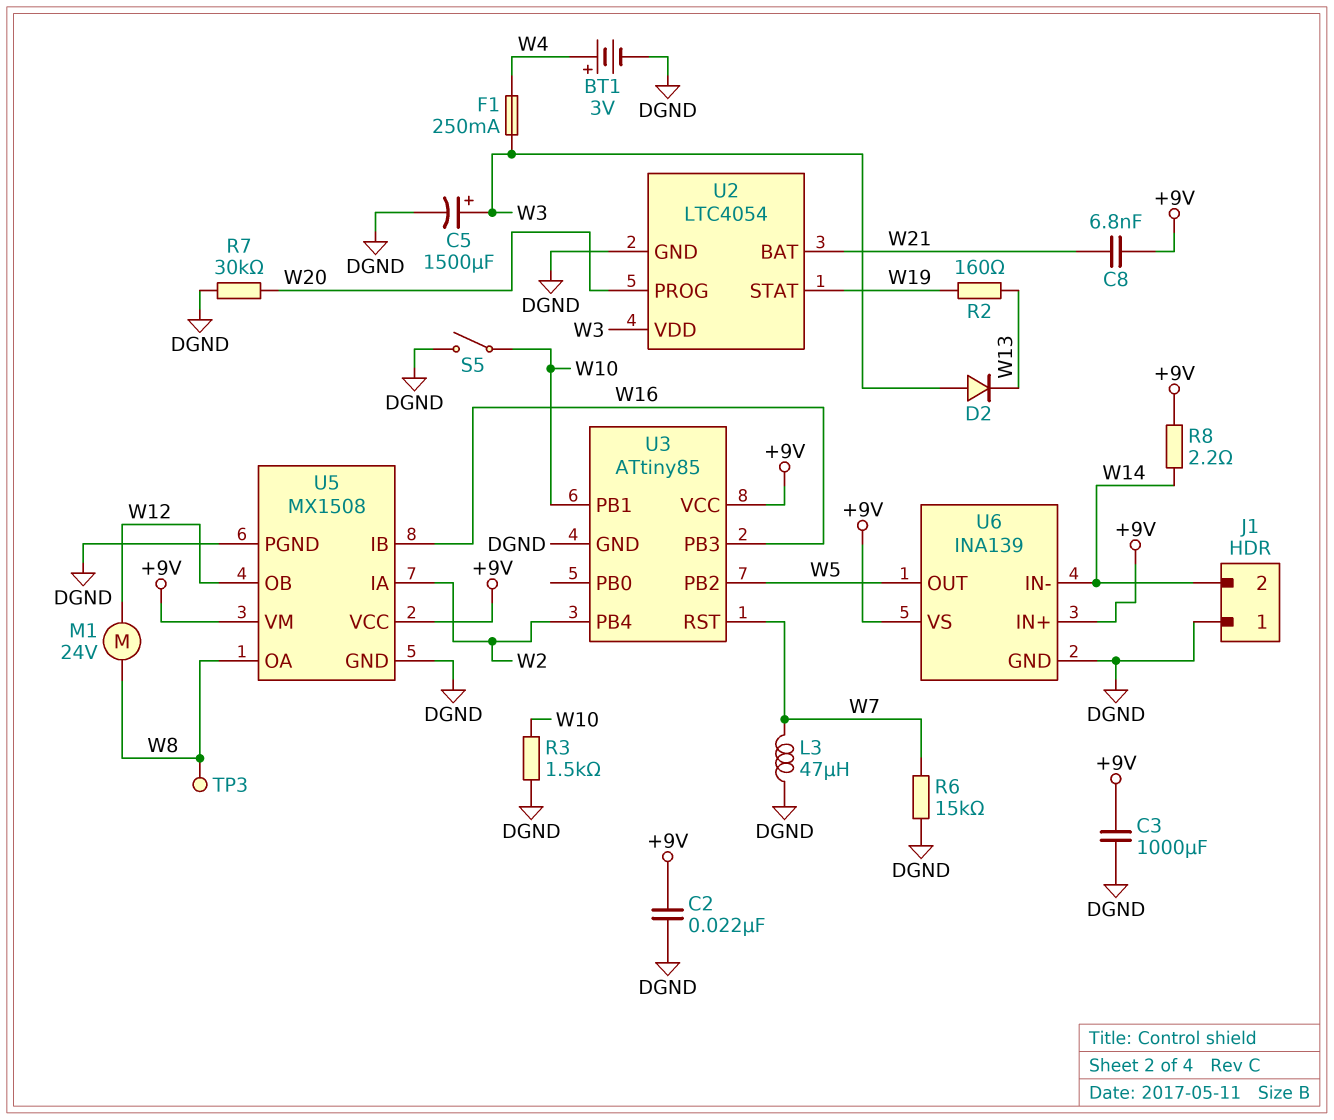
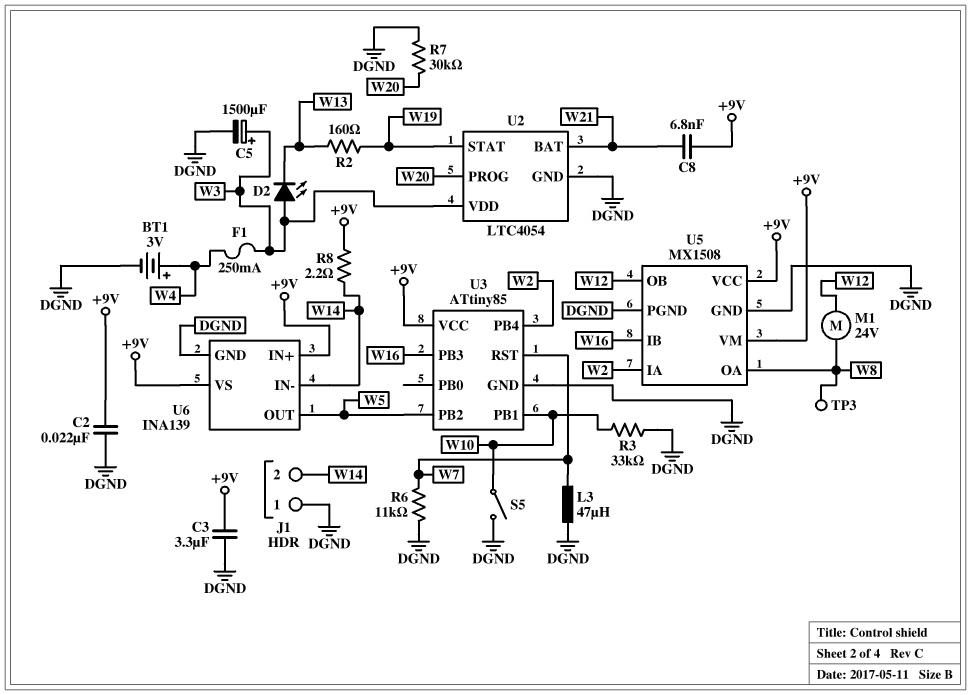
C3: 1000uF (+9V, DGND) -> 3.3uF (+9V, DGND)
D2: diode (A W3, K W13) -> LED (A W3, K W13)
R3: 1.5k (DGND, W10) -> 33k (DGND, W10)
R6: 15k (DGND, W7) -> 11k (DGND, W7)

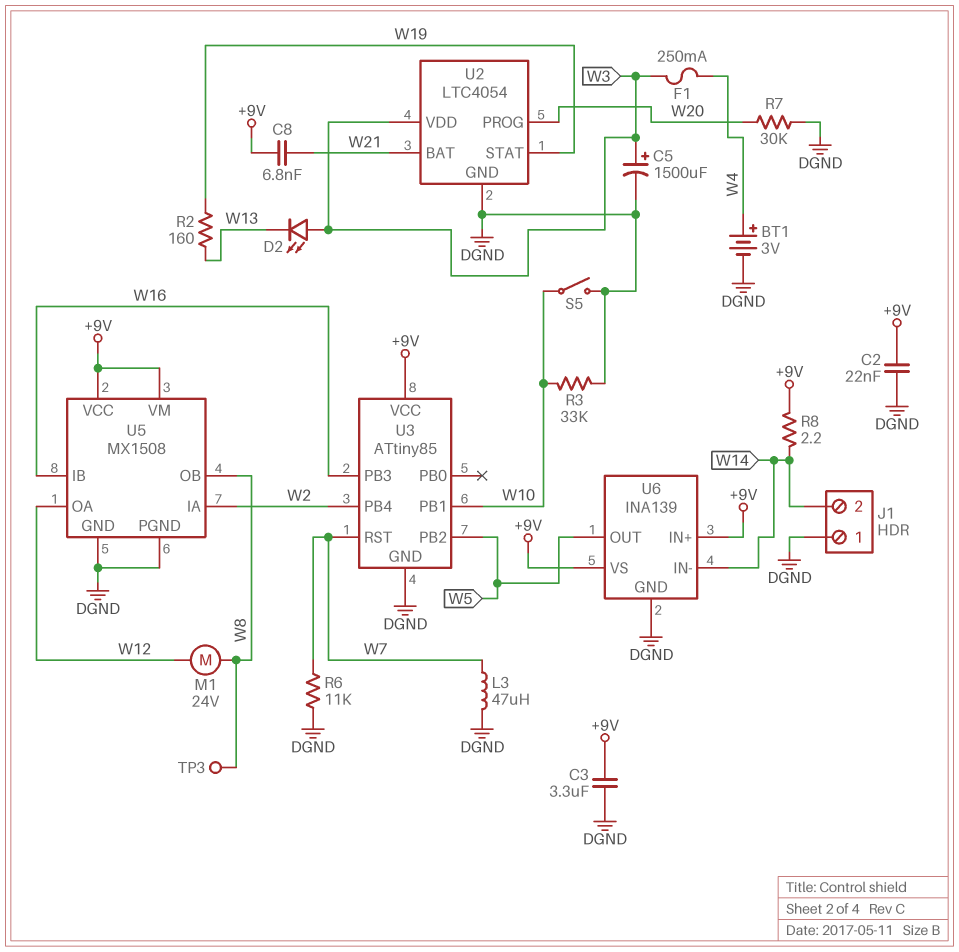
U5 pin OA: W8 -> W12
U5 pin OB: W12 -> W8

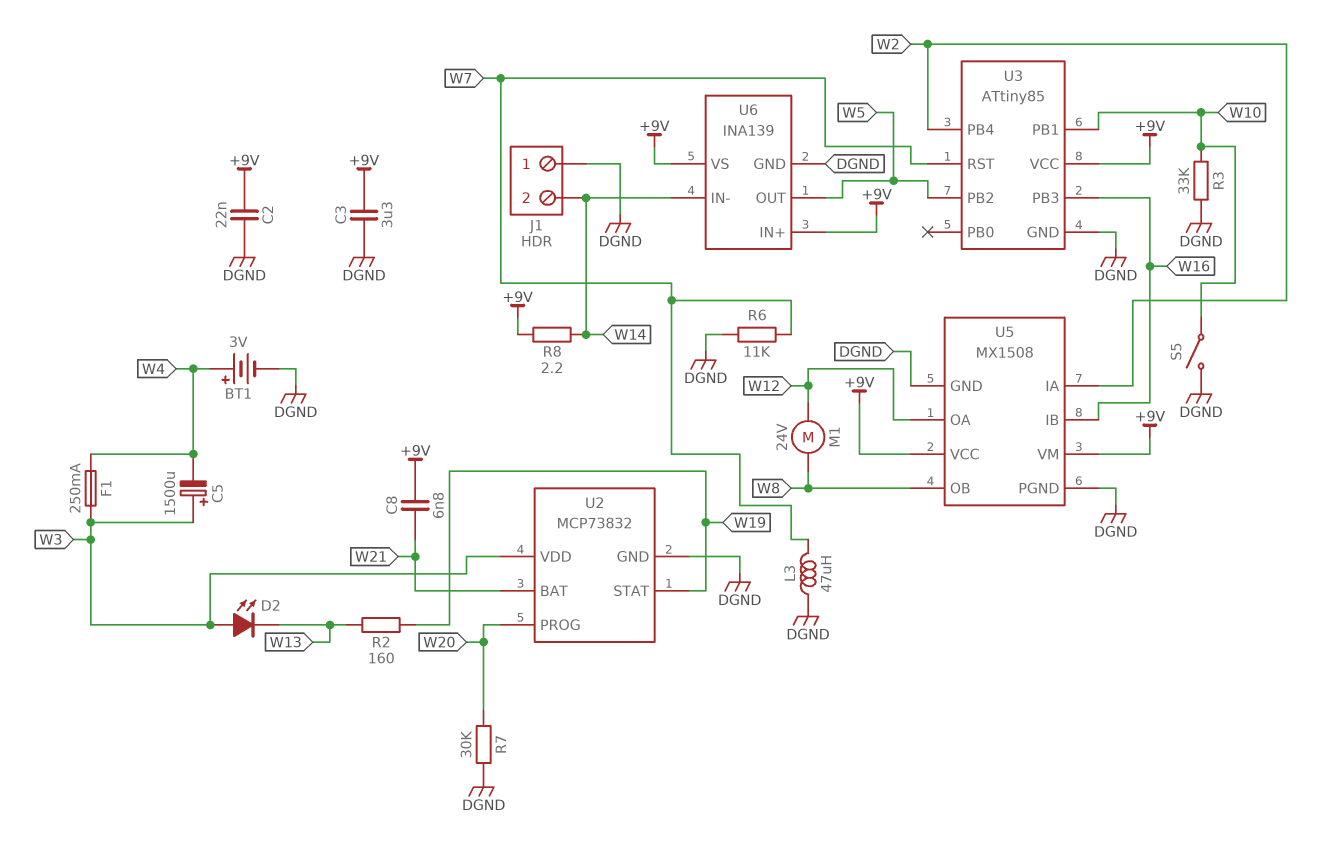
C5: 1500uF (plus W3, minus DGND) -> 1500uF (plus W3, minus W4)
TP3: test point (W8) -> none
U2: LTC4054 -> MCP73832

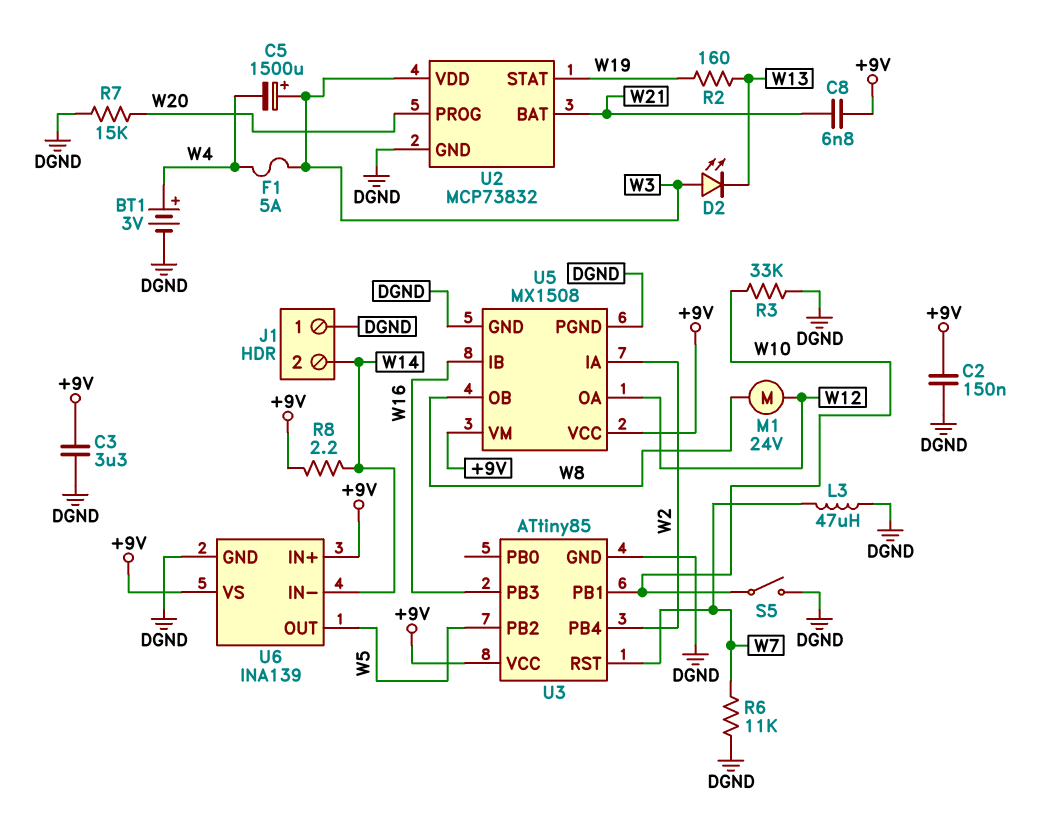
C2: 22nF (+9V, DGND) -> 150nF (+9V, DGND)
F1: 250mA (W3, W4) -> 5A (W3, W4)
R7: 30k (DGND, W20) -> 15k (DGND, W20)

